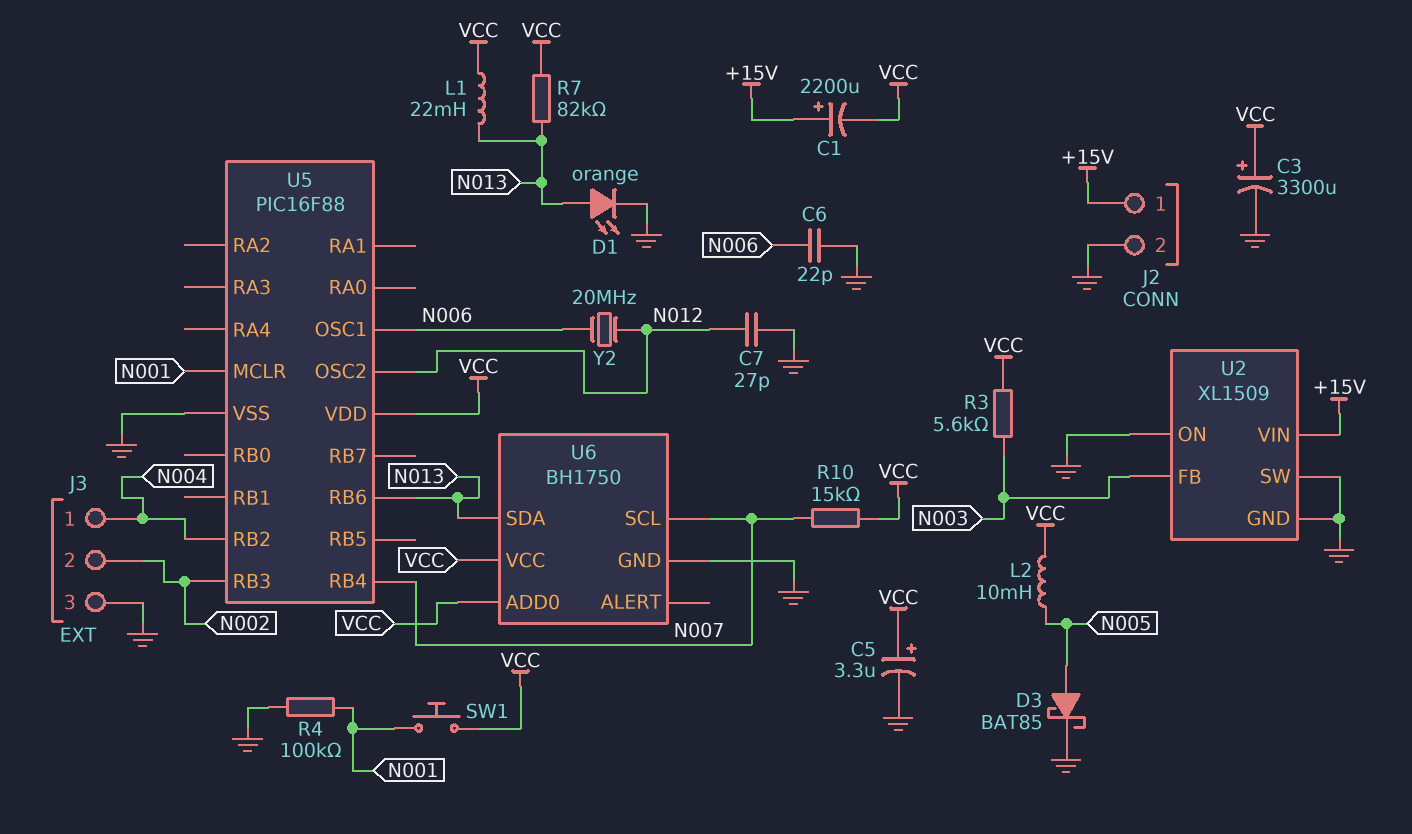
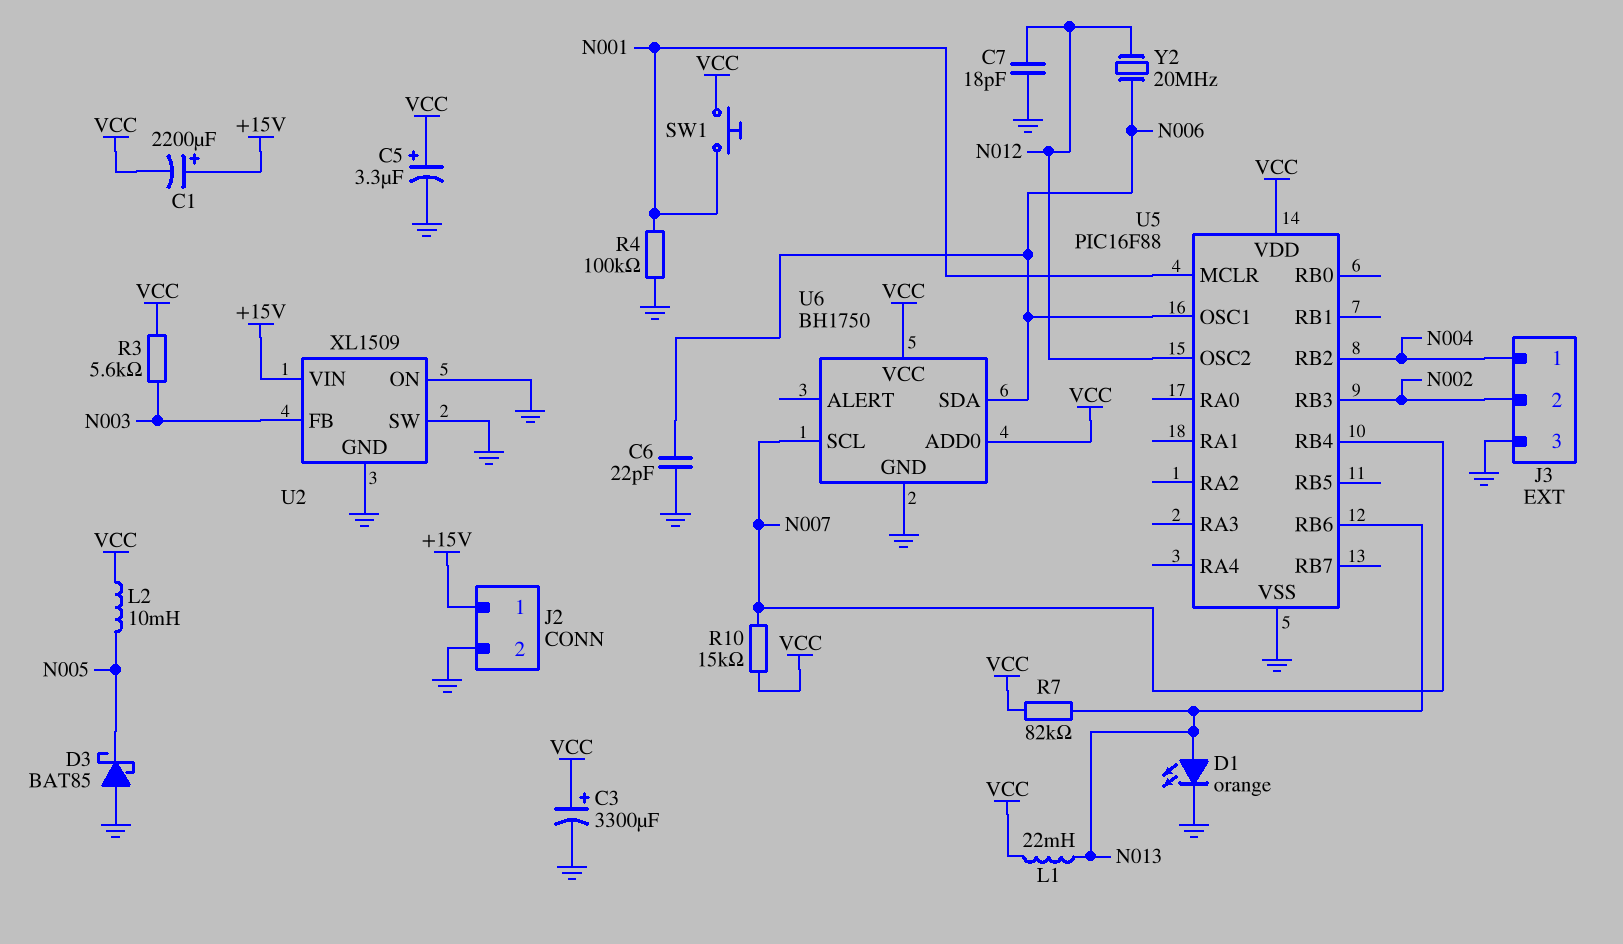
C7: 27pF (GND, N012) -> 18pF (GND, N012)
D3: schottky BAT85 (A N005, K GND) -> schottky BAT85 (A GND, K N005)
U6 pin SDA: N013 -> N006

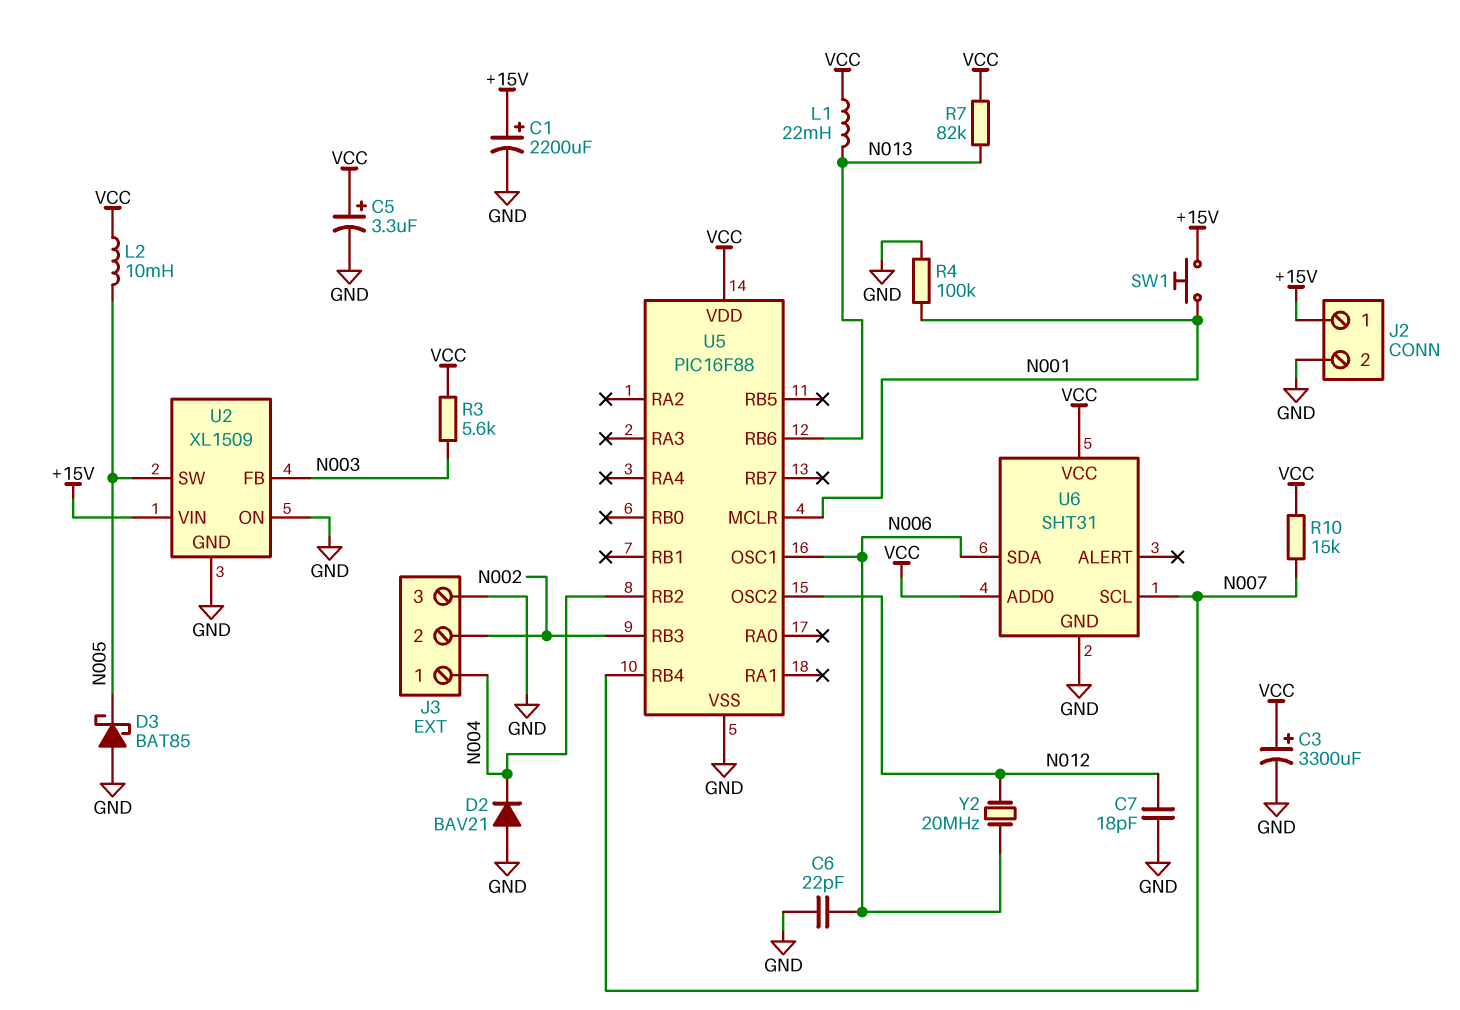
C1: 2200uF (plus +15V, minus VCC) -> 2200uF (plus +15V, minus GND)
D1: LED orange (A N013, K GND) -> none
D2: none -> diode BAV21 (A GND, K N004)
SW1: button (N001, VCC) -> button (+15V, N001)
U2 pin SW: GND -> N005
U6: BH1750 -> SHT31

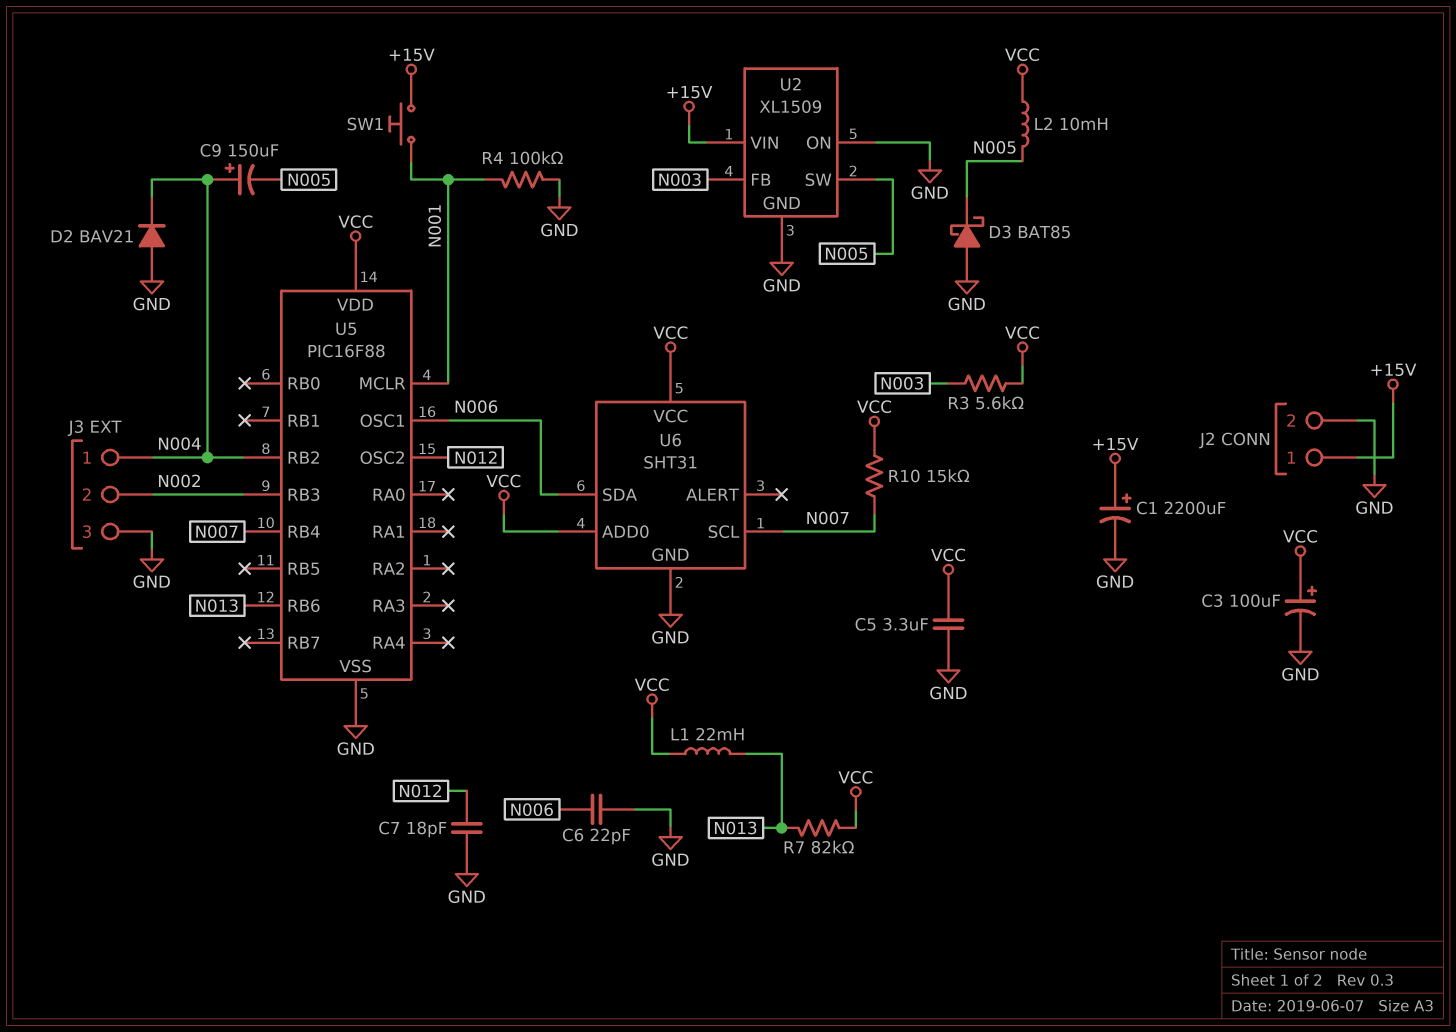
C3: 3300uF (plus VCC, minus GND) -> 100uF (plus VCC, minus GND)
C5: 3.3uF (plus VCC, minus GND) -> 3.3uF (GND, VCC)
C9: none -> 150uF (plus N004, minus N005)
Y2: 20MHz (N006, N012) -> none

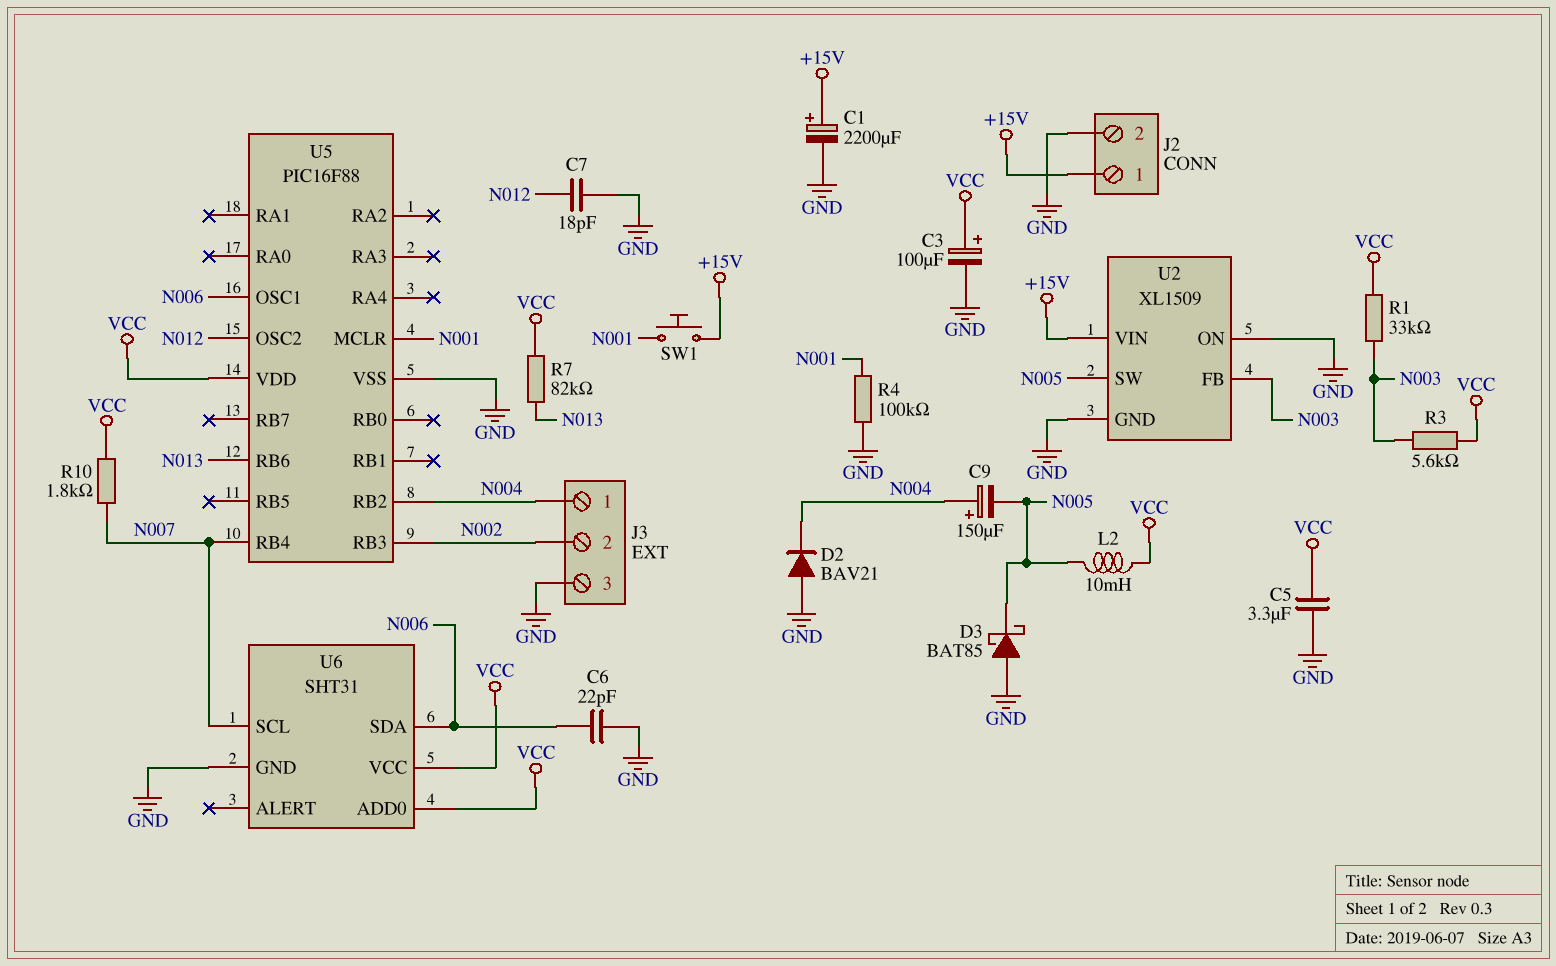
L1: 22mH (N013, VCC) -> none
R1: none -> 33k (N003, VCC)
R10: 15k (N007, VCC) -> 1.8k (N007, VCC)

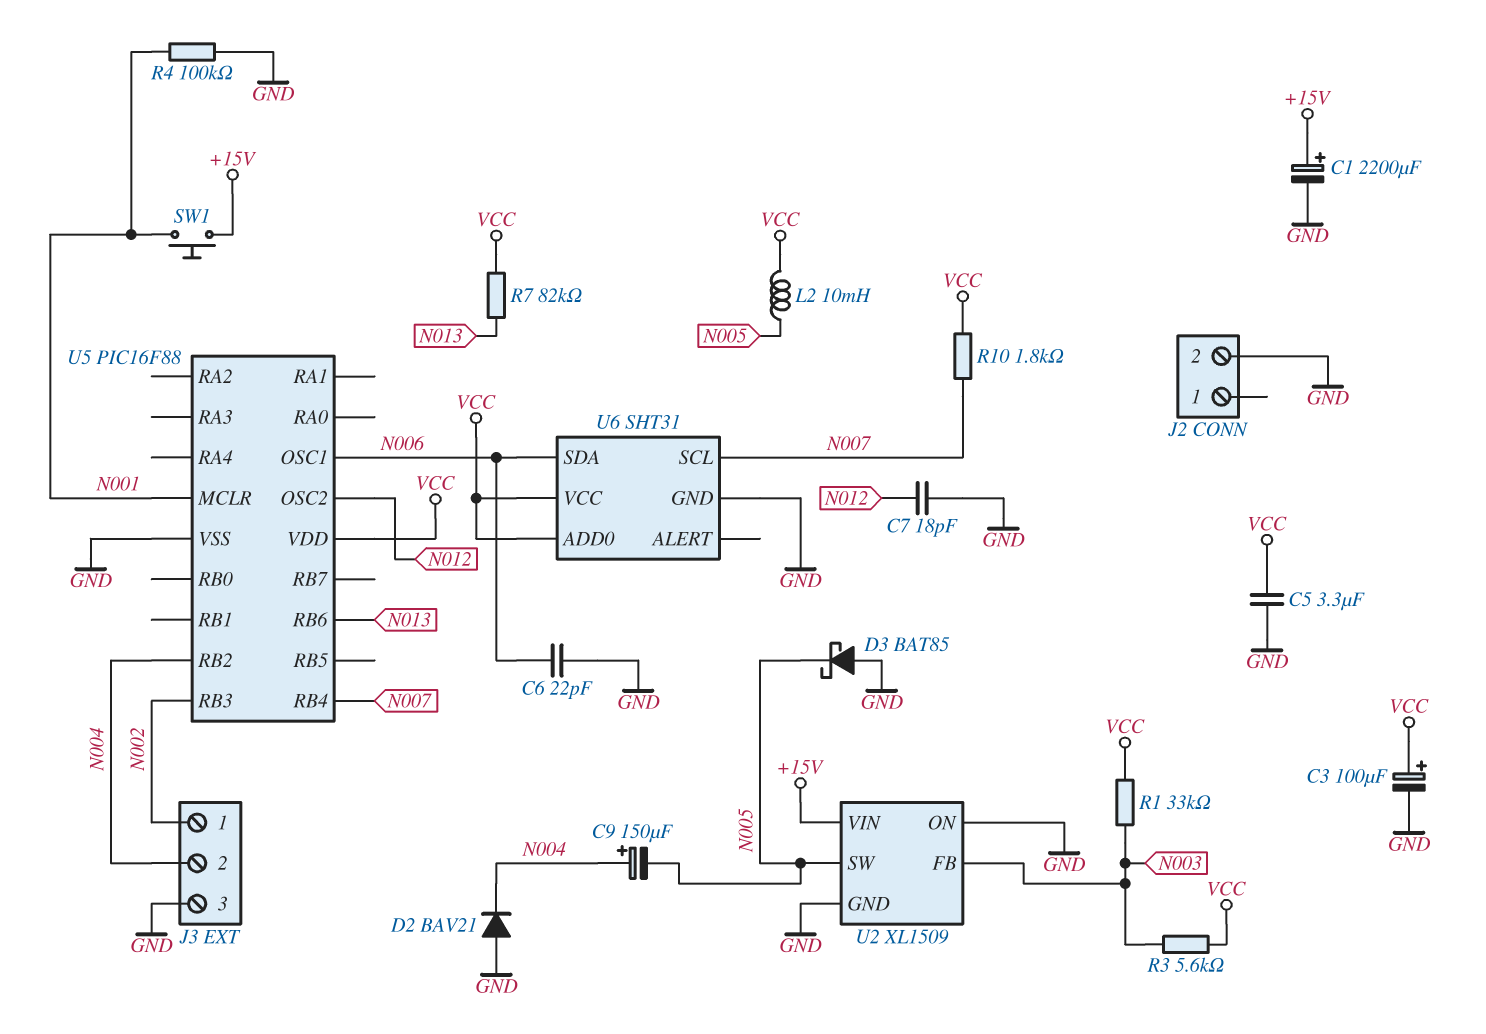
J2 pin 1: +15V -> none
J3 pin 1: N004 -> N002
J3 pin 2: N002 -> N004

